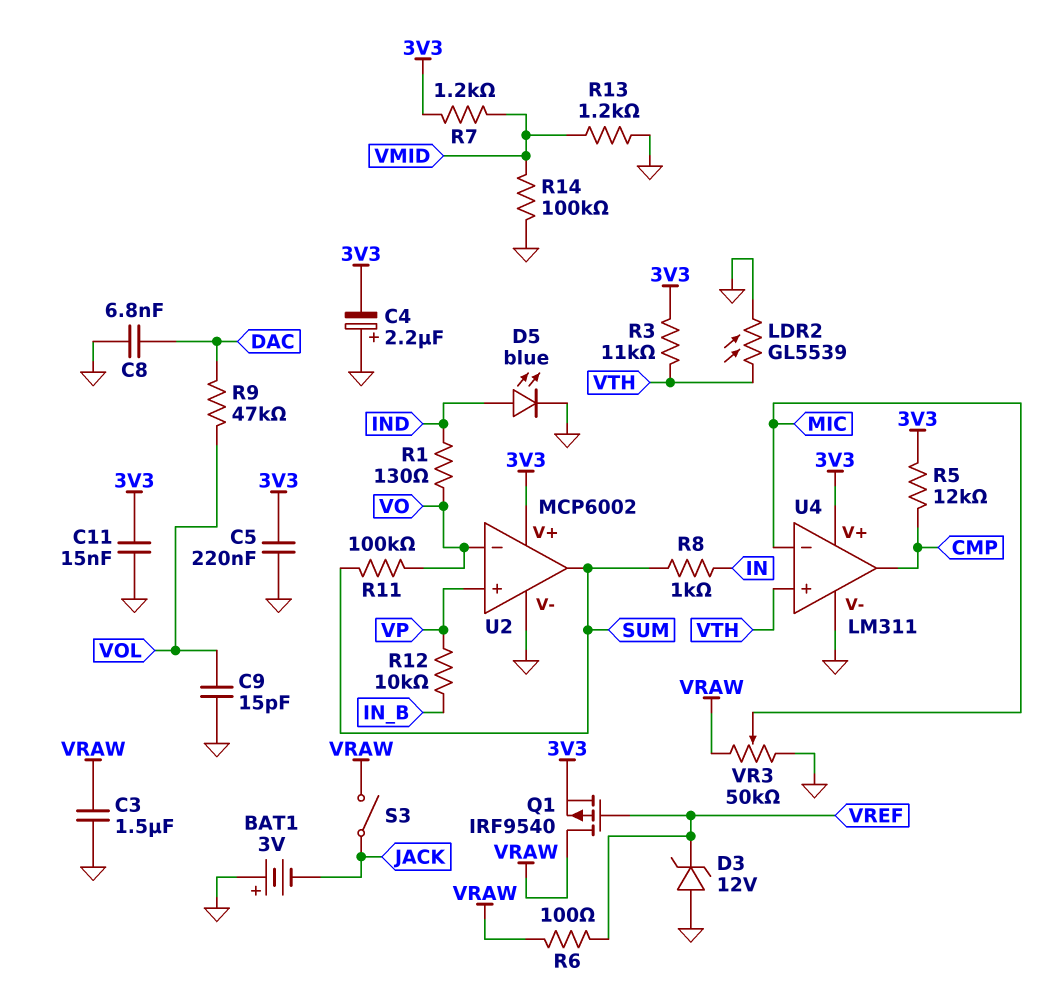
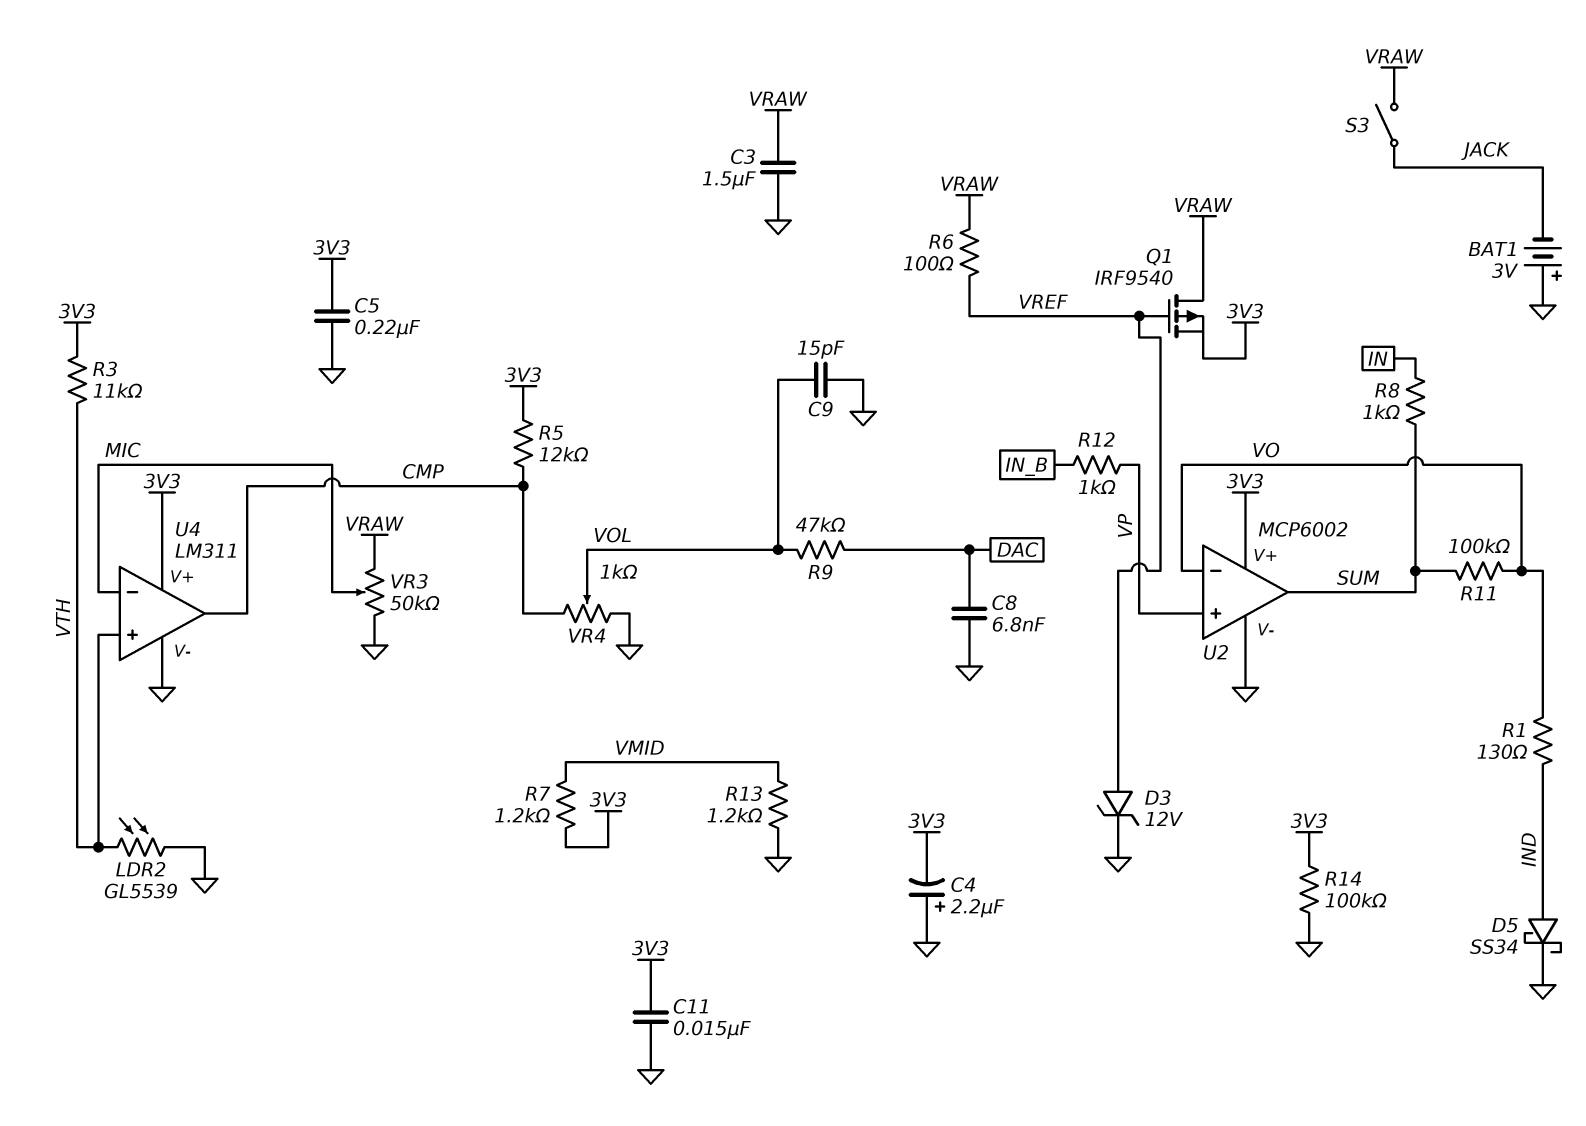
D3: zener 12V (A GND, K VREF) -> zener 12V (A VREF, K GND)
D5: LED blue (A IND, K GND) -> schottky SS34 (A IND, K GND)
R12: 10k (IN_B, VP) -> 1k (IN_B, VP)
R14: 100k (GND, VMID) -> 100k (3V3, GND)
VR4: none -> 1k (CMP, GND, wiper VOL)

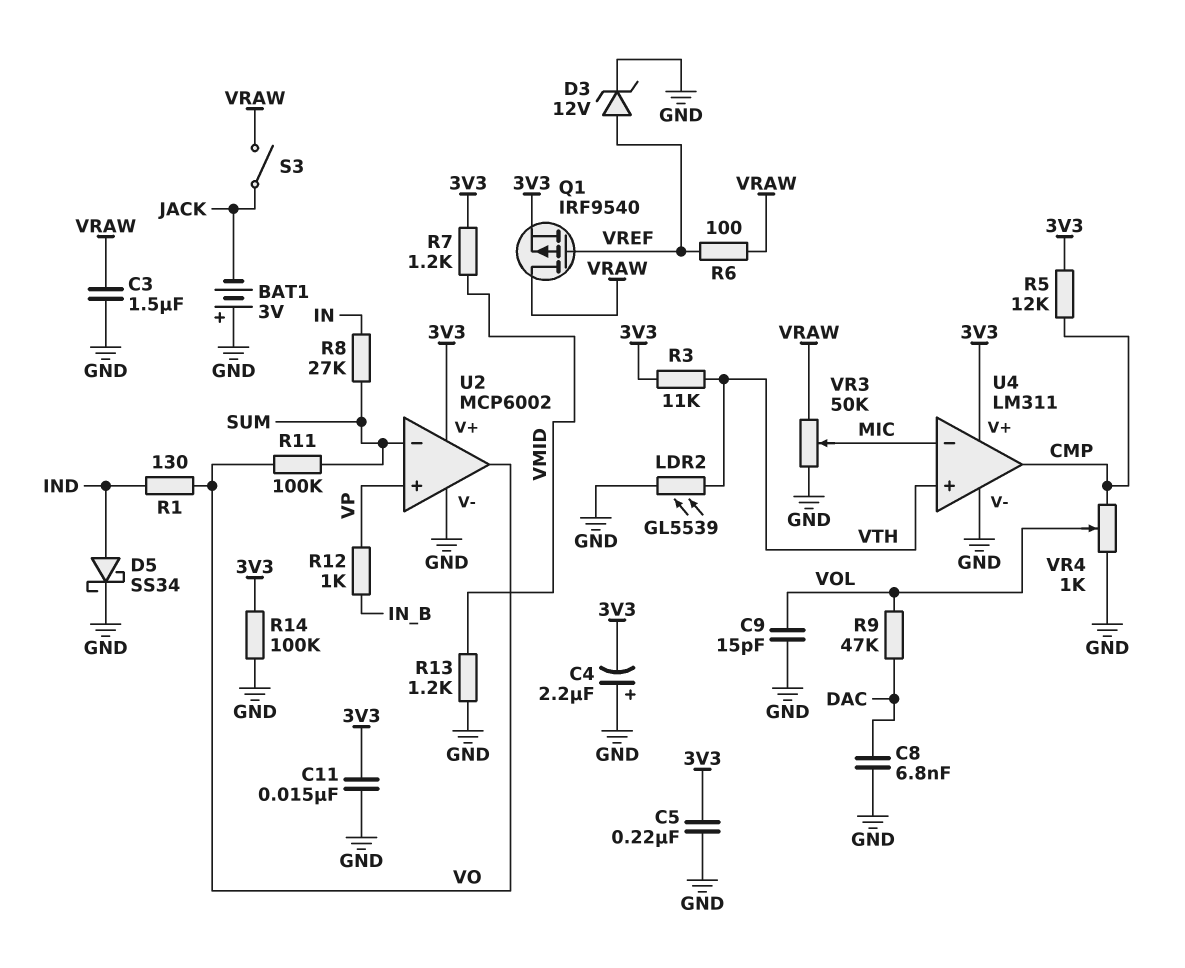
R8: 1k (IN, SUM) -> 27k (IN, SUM)
U2 pin in-: VO -> SUM
U2 pin out: SUM -> VO

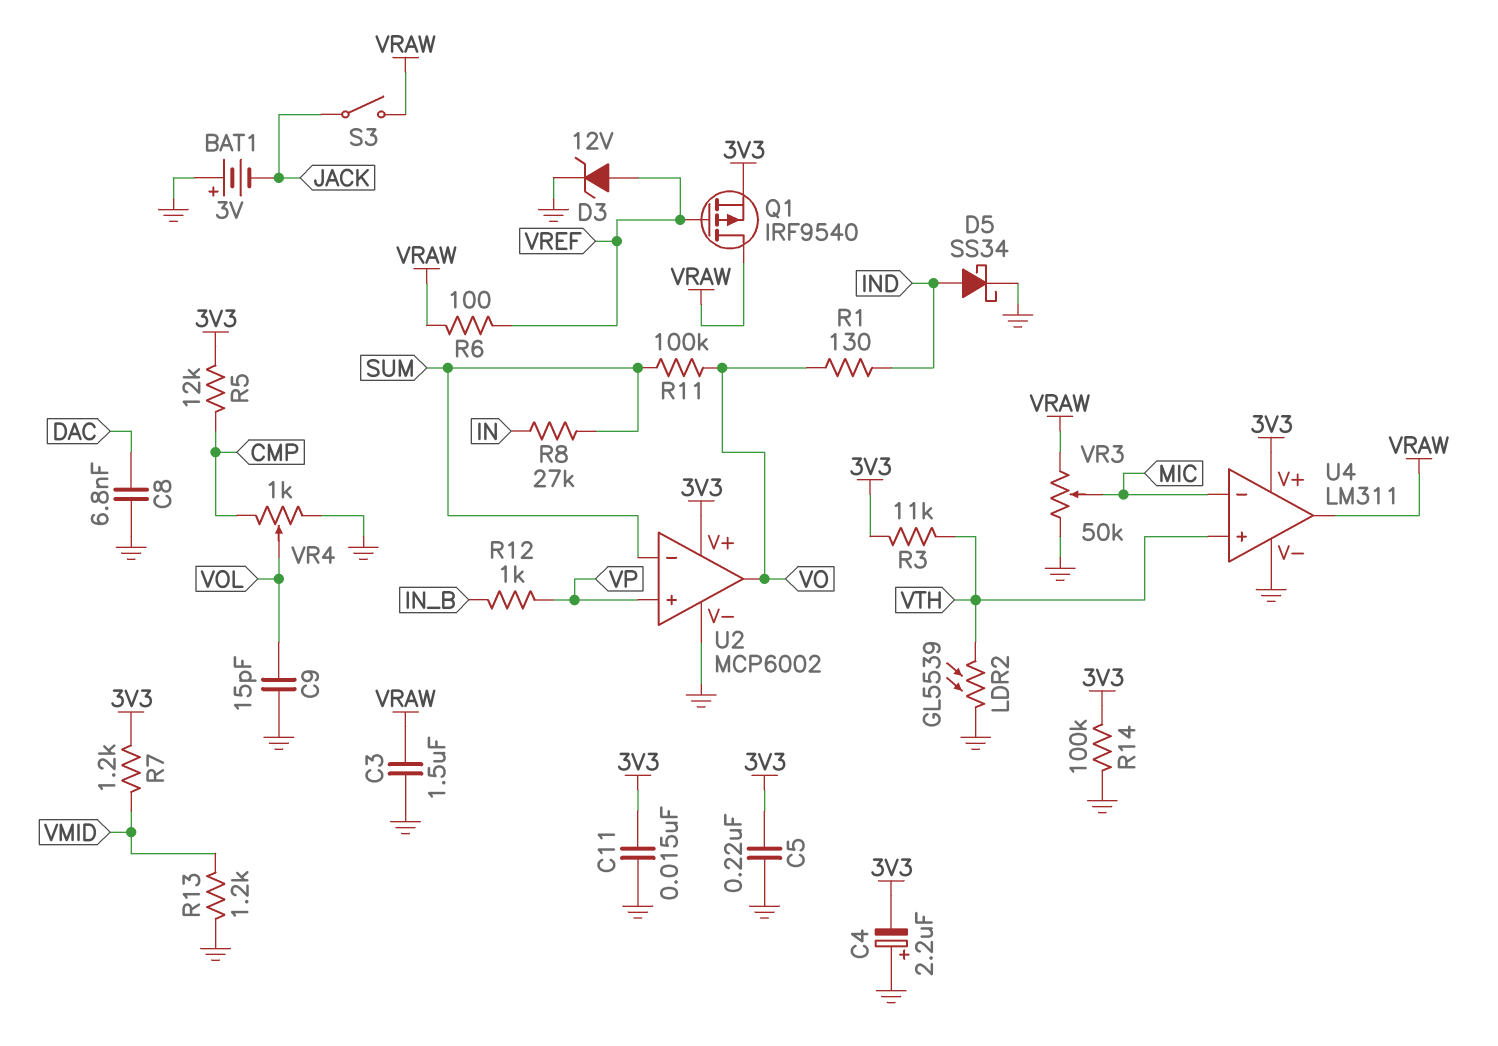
R9: 47k (DAC, VOL) -> none
U4 pin out: CMP -> VRAW

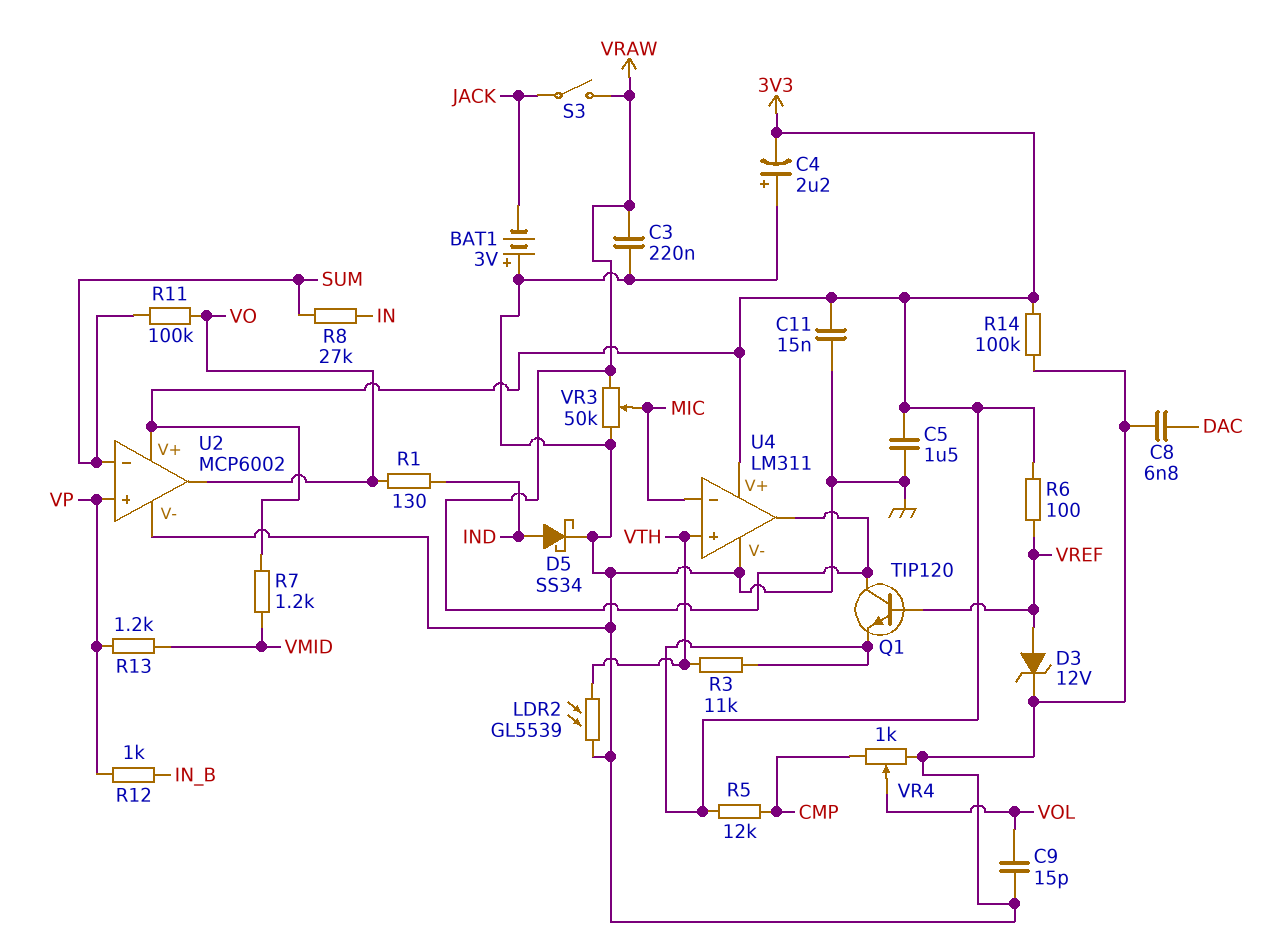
C3: 1.5uF (GND, VRAW) -> 220nF (GND, VRAW)
C5: 220nF (3V3, GND) -> 1.5uF (3V3, GND)
Q1: PMOS IRF9540 (G VREF, D VRAW, S 3V3) -> NPN TIP120 (B VREF, C VRAW, E 3V3)
R6: 100 (VRAW, VREF) -> 100 (3V3, VREF)
R13: 1.2k (GND, VMID) -> 1.2k (VMID, VP)

